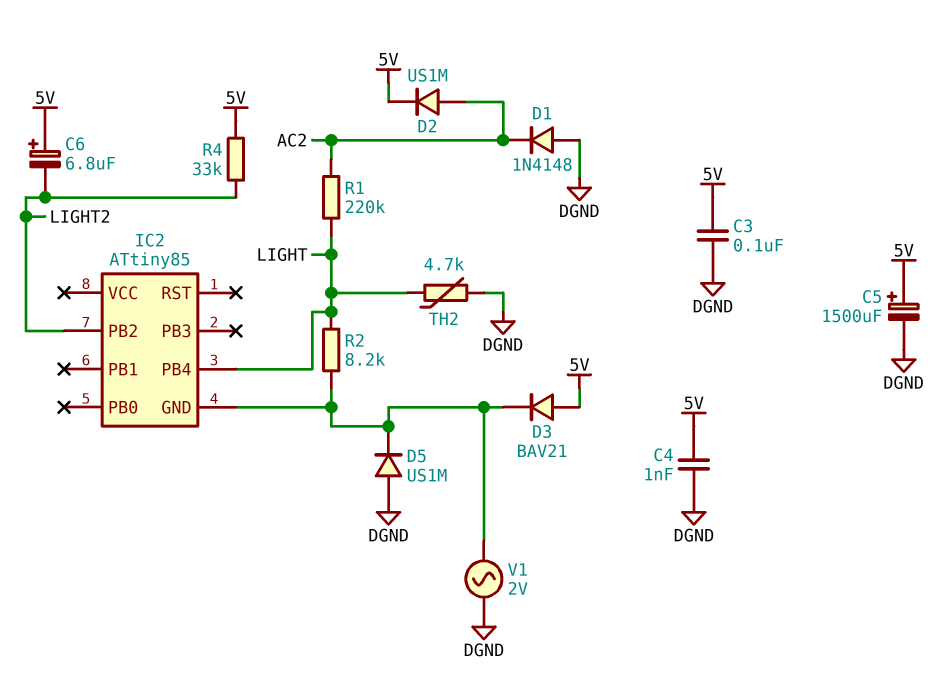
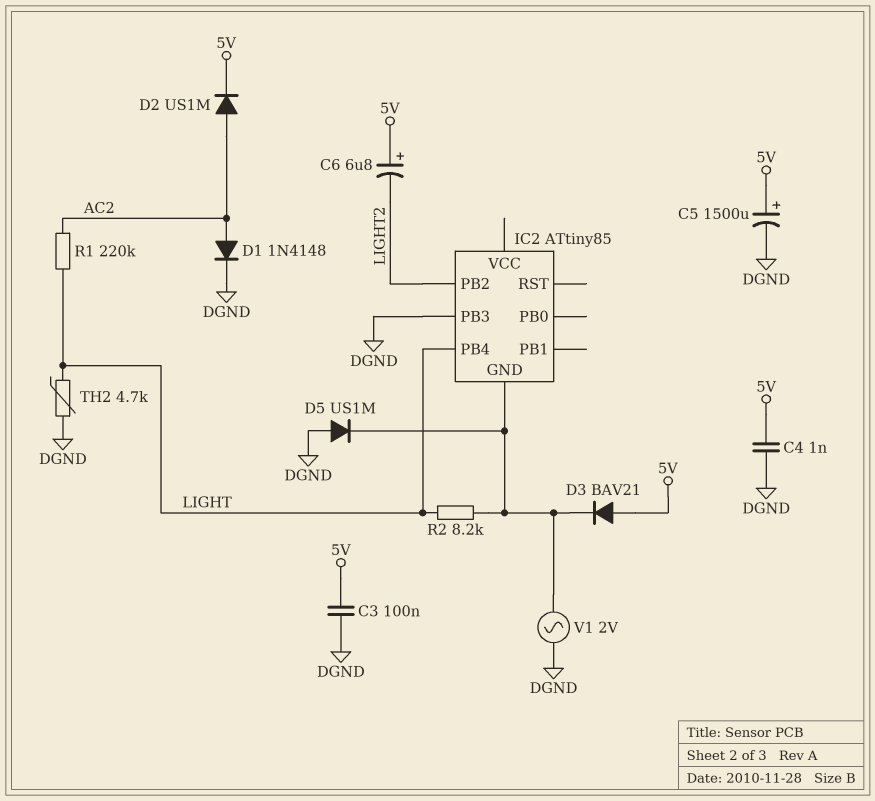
D1: diode 1N4148 (A DGND, K AC2) -> diode 1N4148 (A AC2, K DGND)
IC2 pin PB3: none -> DGND
R4: 33k (5V, LIGHT2) -> none

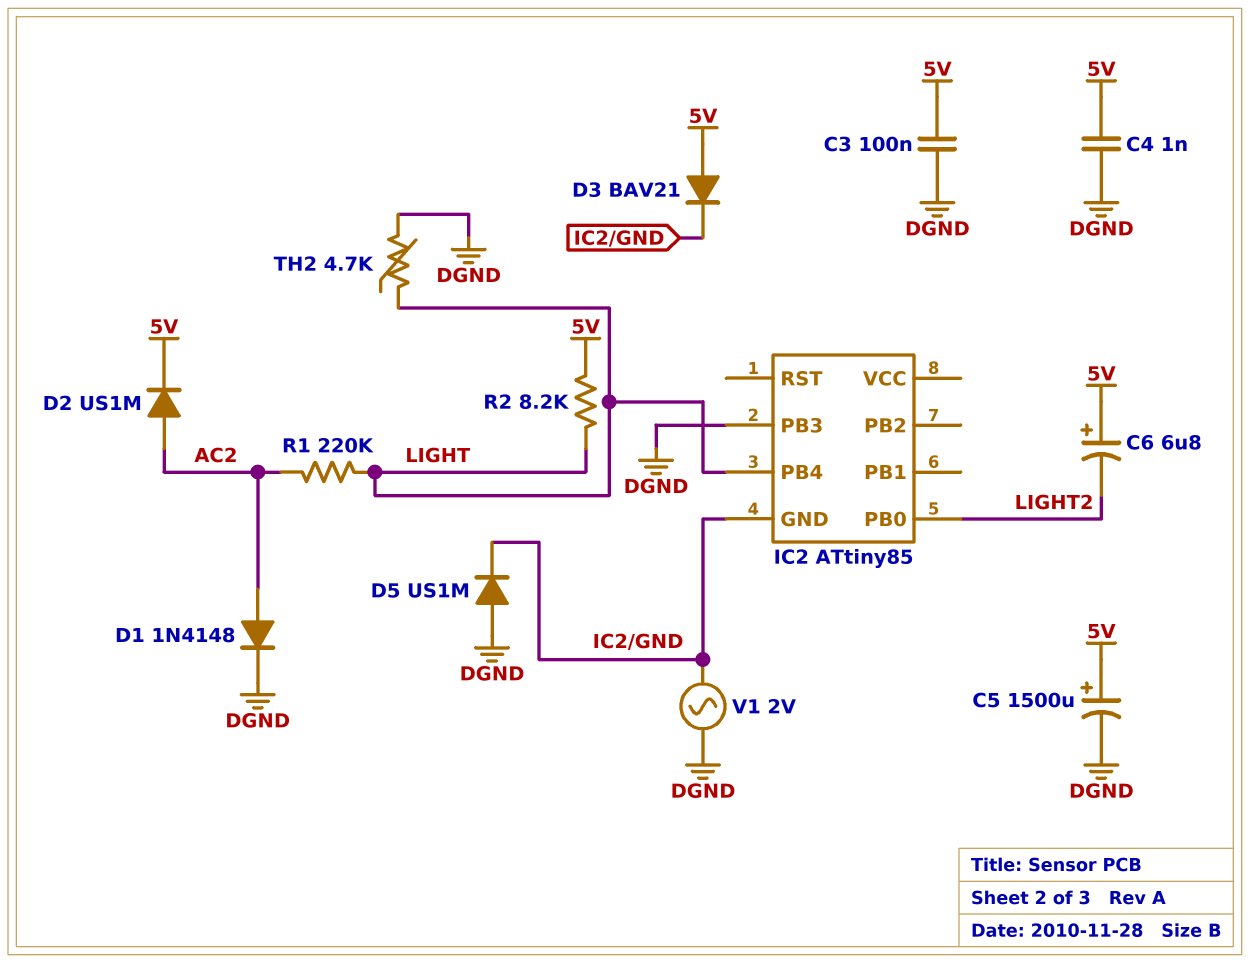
IC2 pin PB0: none -> LIGHT2
IC2 pin PB2: LIGHT2 -> none
R2: 8.2k (IC2/GND, LIGHT) -> 8.2k (5V, LIGHT)

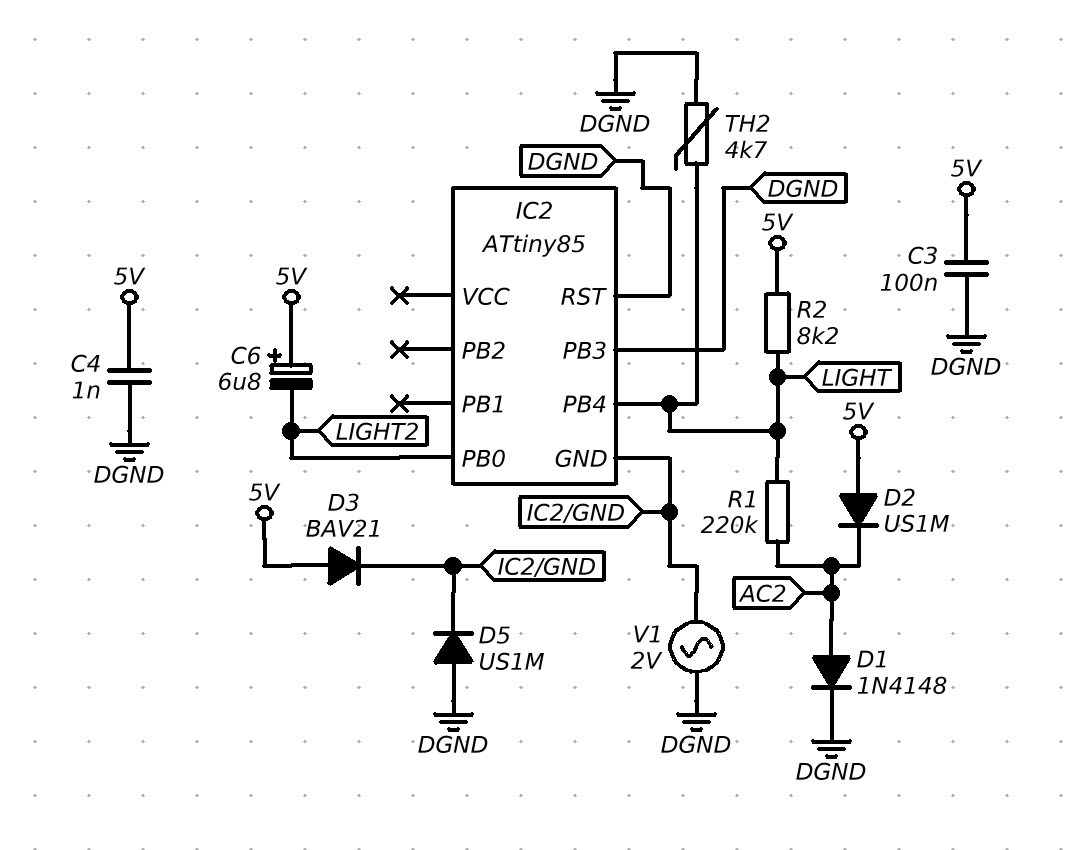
C5: 1500uF (plus 5V, minus DGND) -> none
D2: diode US1M (A AC2, K 5V) -> diode US1M (A 5V, K AC2)
IC2 pin RST: none -> DGND

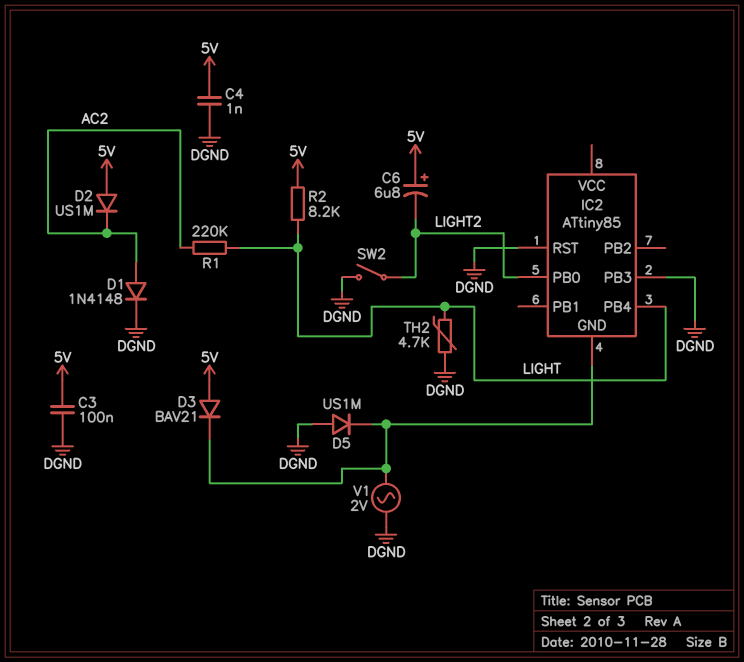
SW2: none -> switch (DGND, LIGHT2)

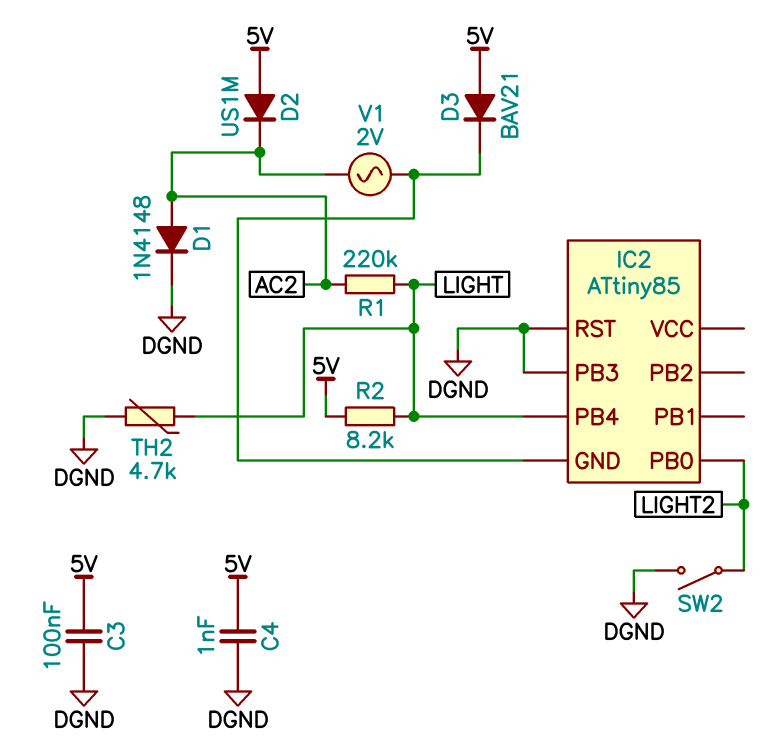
C6: 6.8uF (plus 5V, minus LIGHT2) -> none
D5: diode US1M (A DGND, K IC2/GND) -> none
V1: AC 2V (DGND, IC2/GND) -> AC 2V (AC2, IC2/GND)

